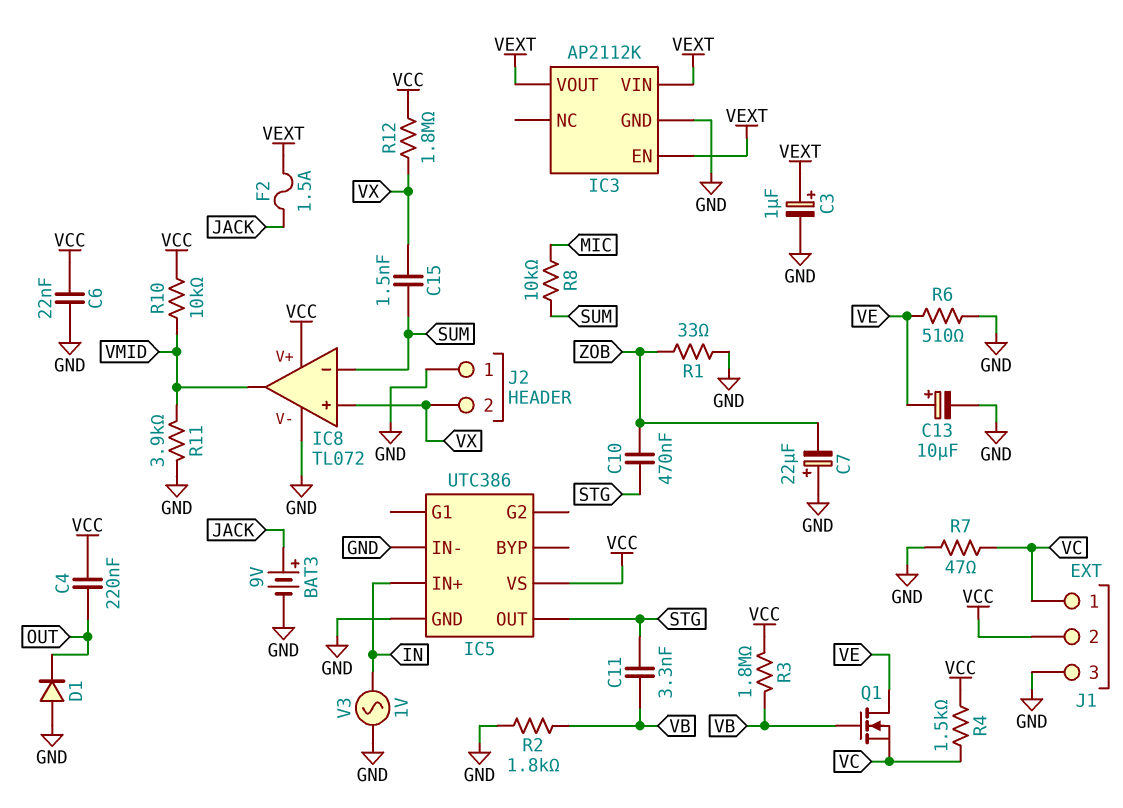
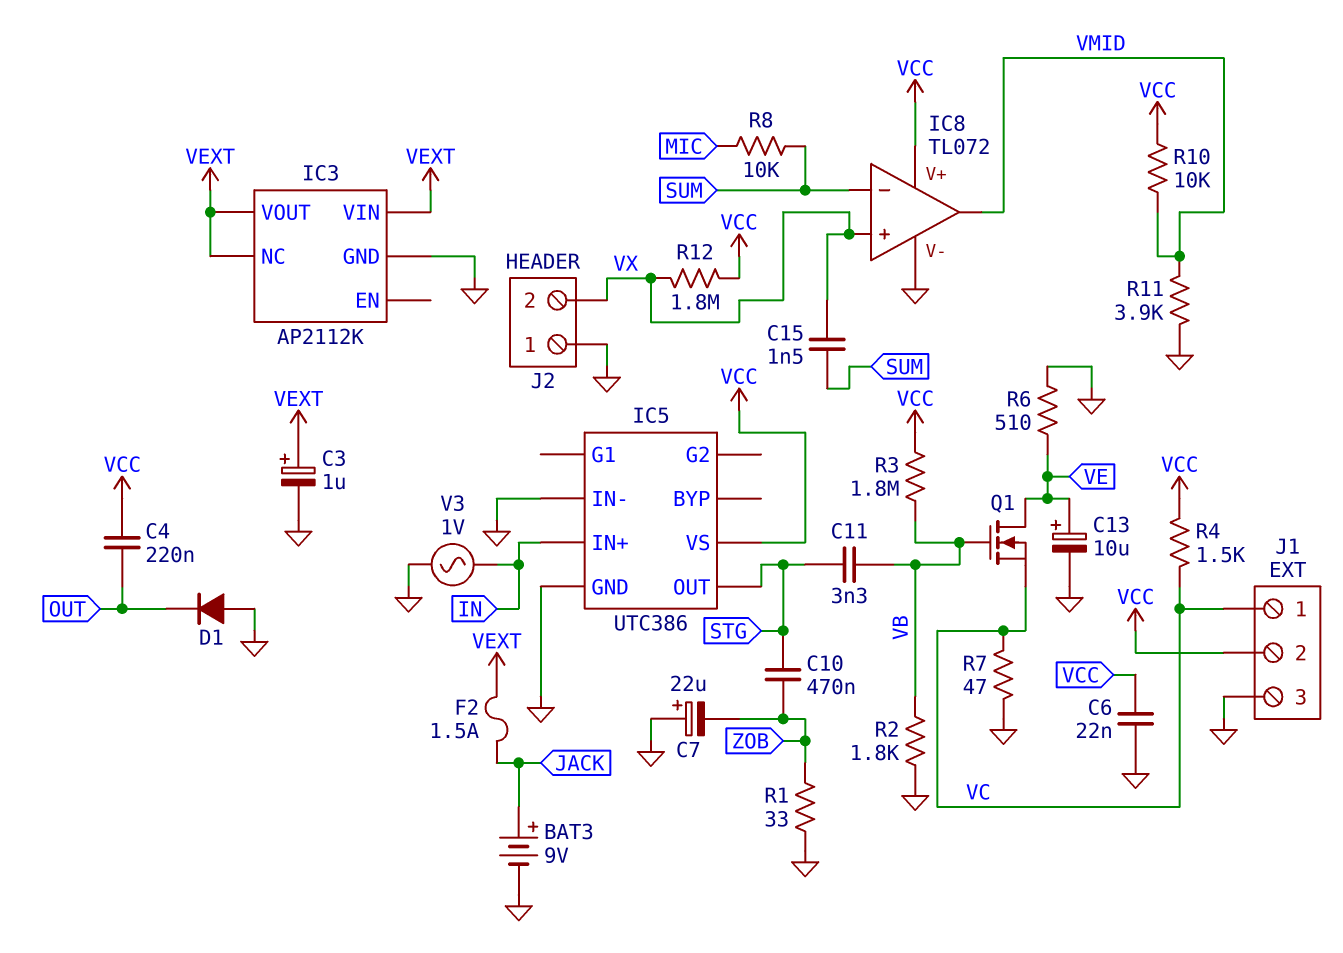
IC3 pin EN: VEXT -> none
IC3 pin NC: none -> VEXT

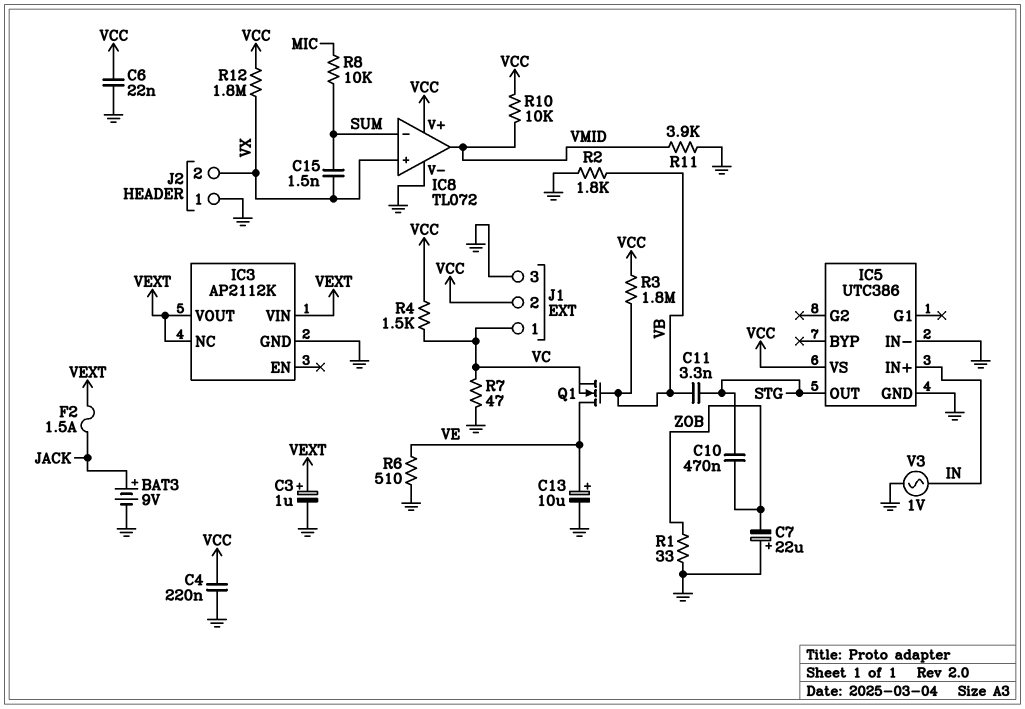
C4: 220nF (OUT, VCC) -> 220nF (GND, VCC)
D1: diode (A GND, K OUT) -> none

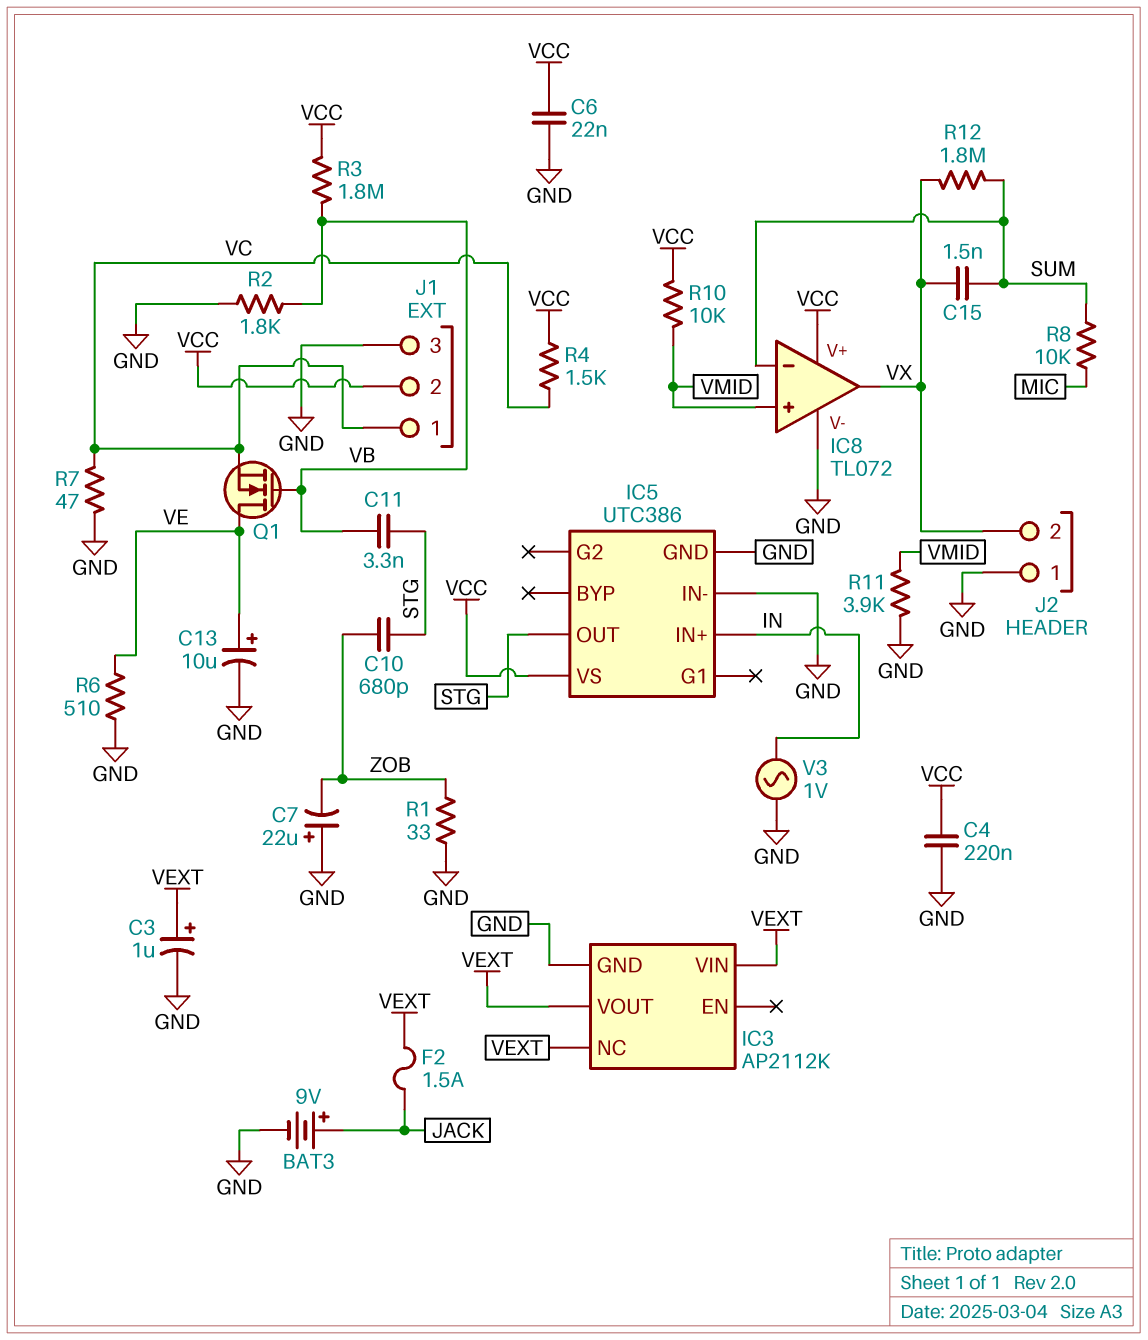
C10: 470nF (STG, ZOB) -> 680pF (STG, ZOB)
IC8 pin in+: VX -> VMID
IC8 pin out: VMID -> VX
R12: 1.8M (VCC, VX) -> 1.8M (SUM, VX)

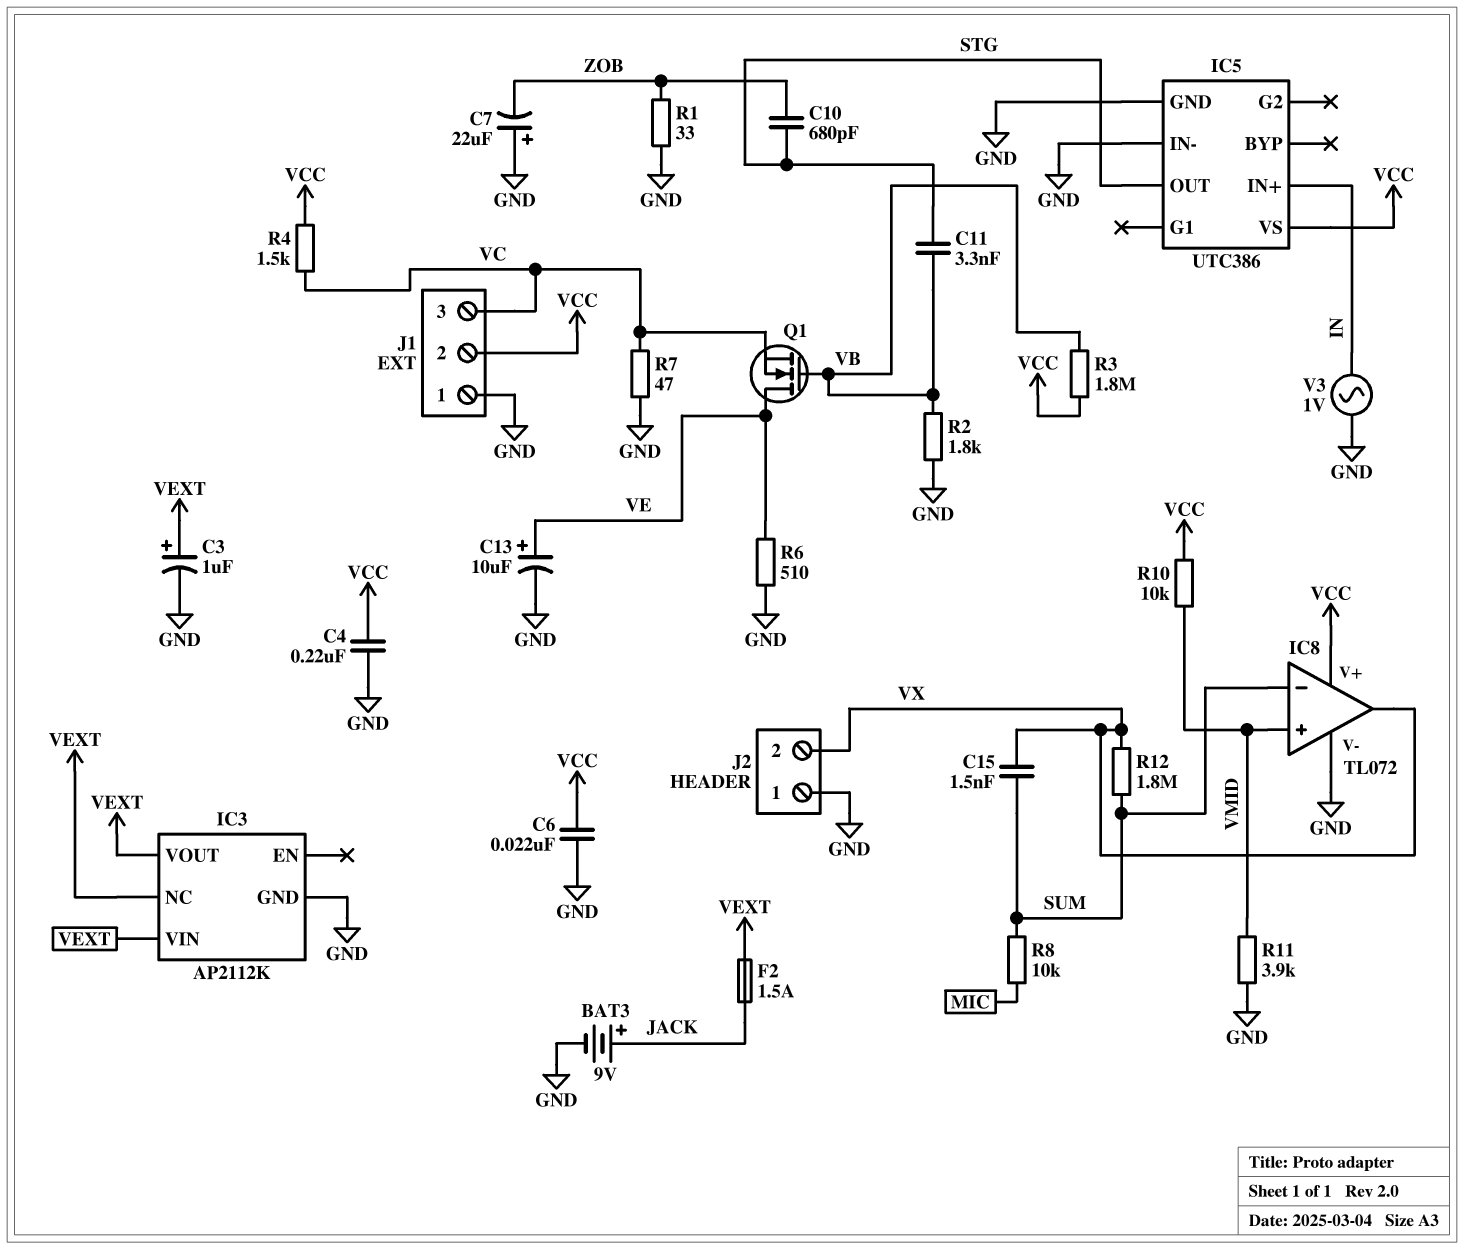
J1 pin 1: VC -> GND
J1 pin 3: GND -> VC

